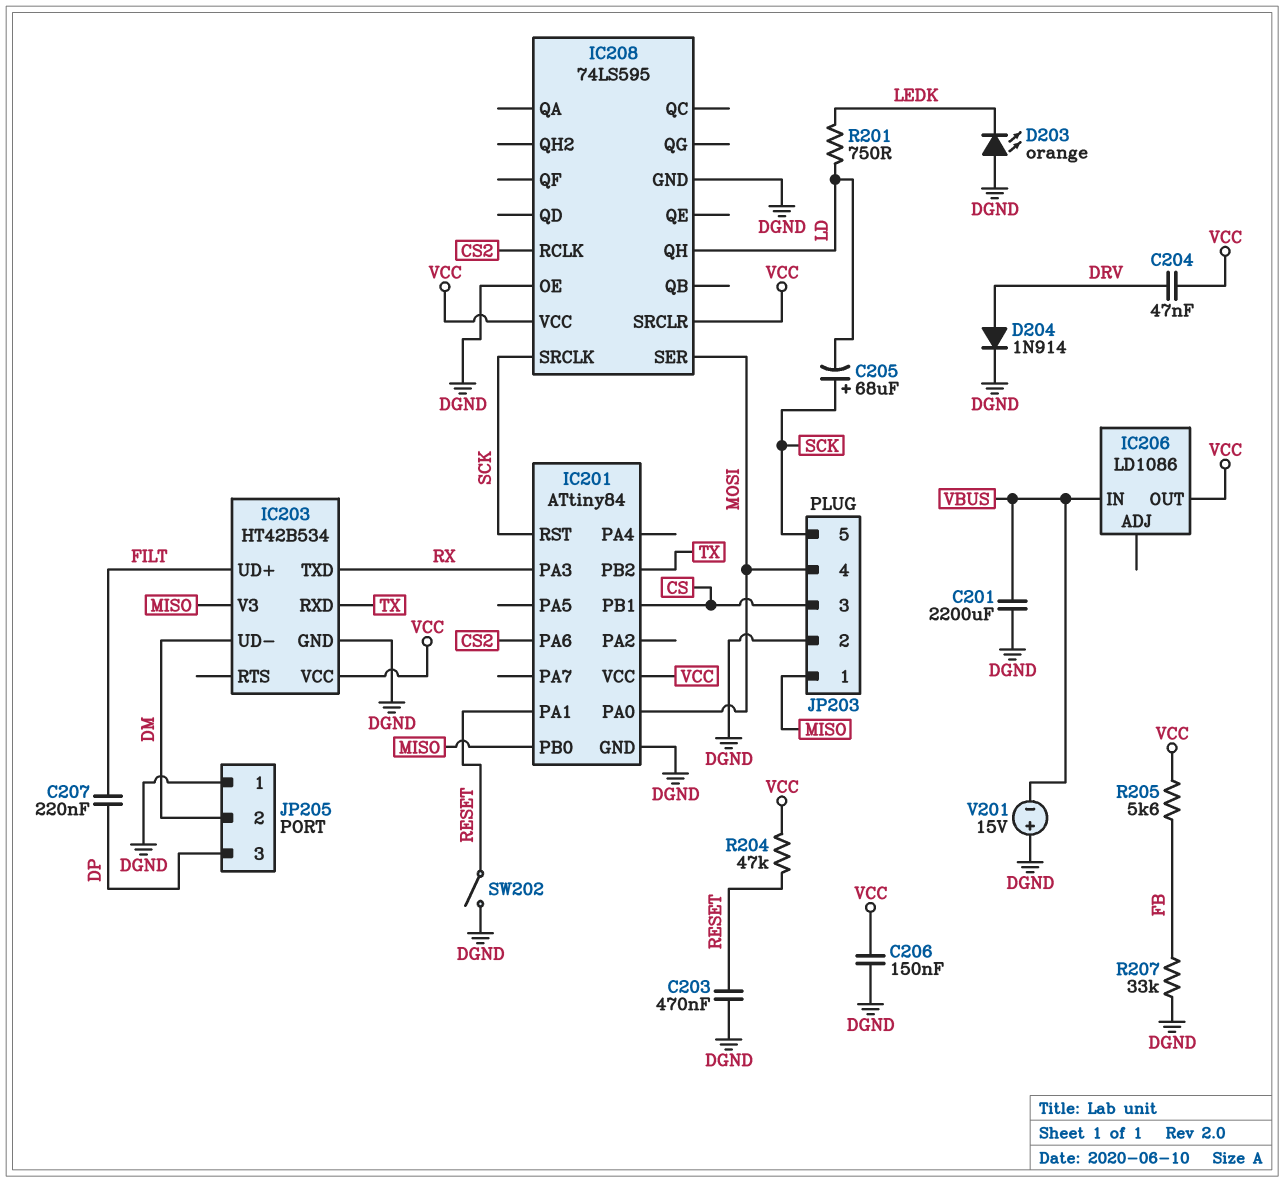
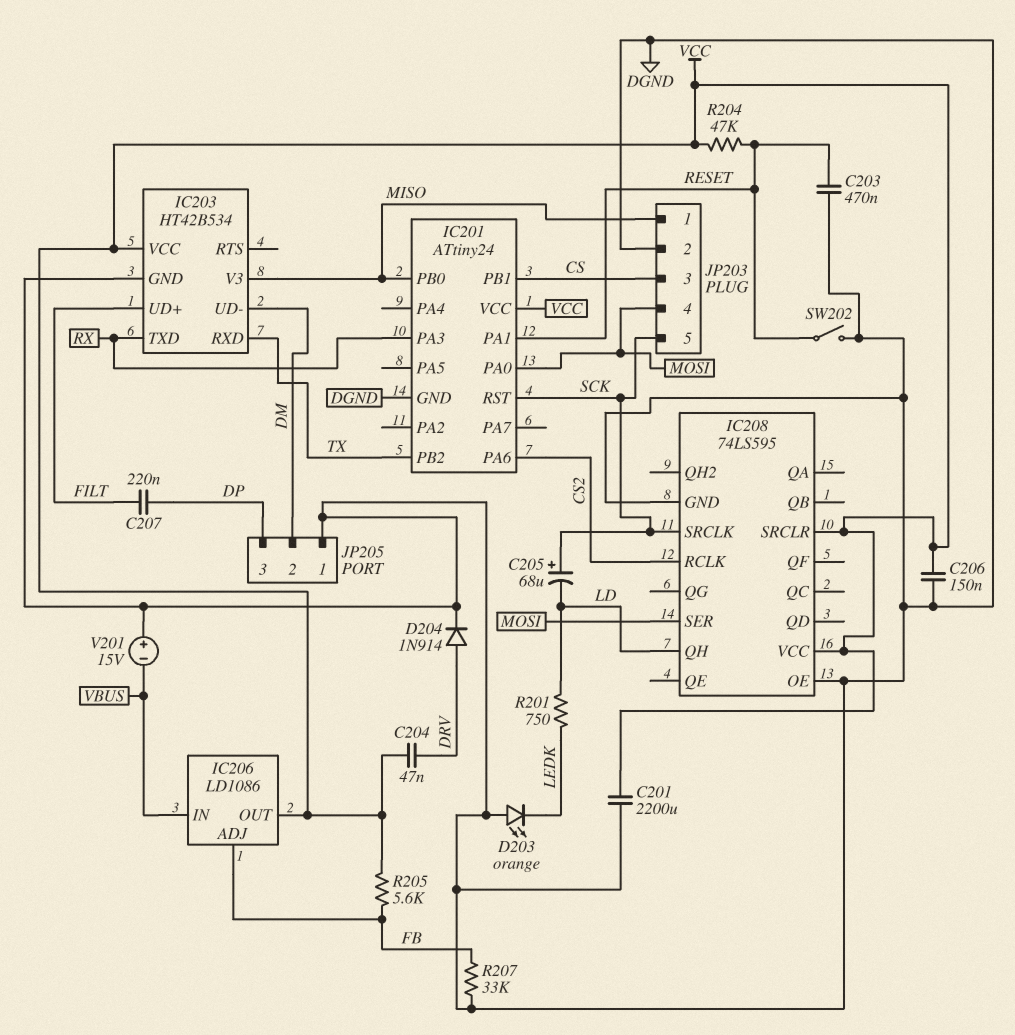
C201: 2200uF (DGND, VBUS) -> 2200uF (DGND, VCC)
IC201: ATtiny84 -> ATtiny24
IC206 pin ADJ: none -> FB

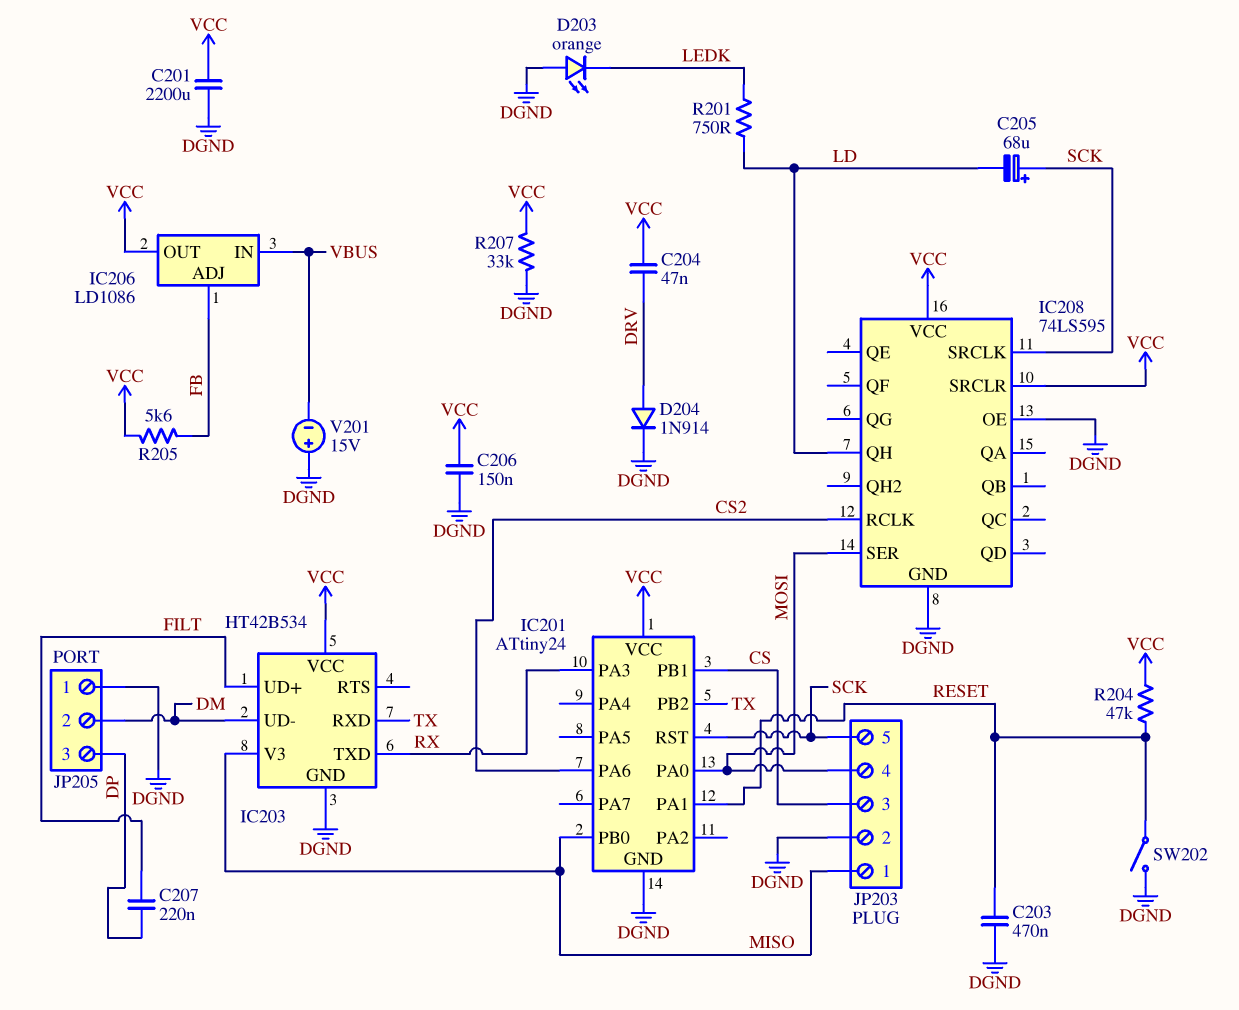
R207: 33k (DGND, FB) -> 33k (DGND, VCC)

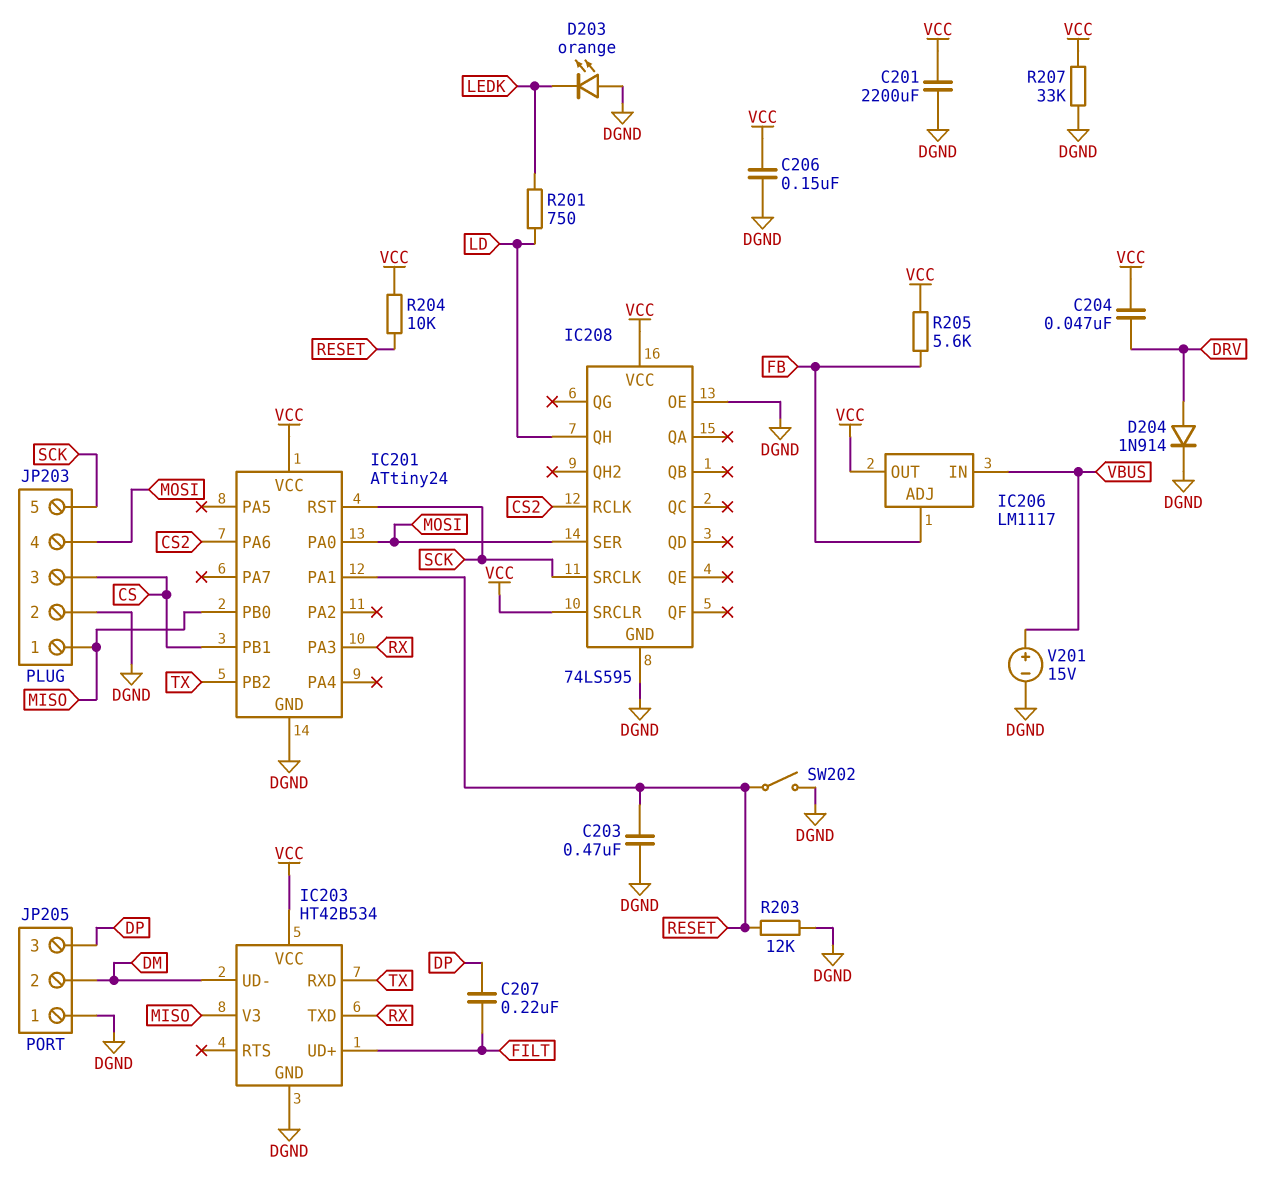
C205: 68uF (plus SCK, minus LD) -> none
IC206: LD1086 -> LM1117
R203: none -> 12k (DGND, RESET)
R204: 47k (RESET, VCC) -> 10k (RESET, VCC)
V201: 15V (plus DGND, minus VBUS) -> 15V (plus VBUS, minus DGND)

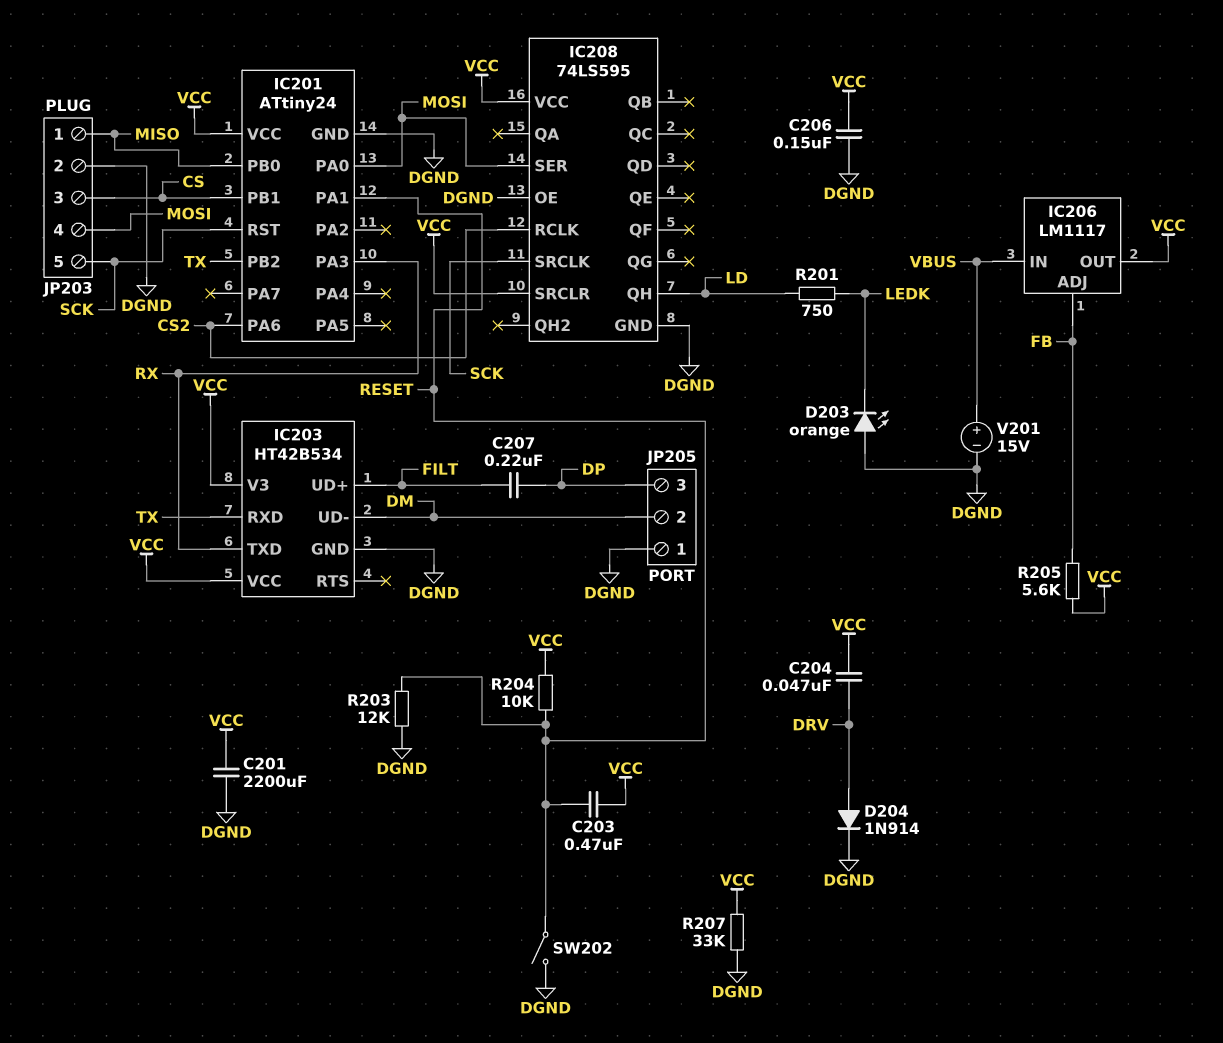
C203: 470nF (DGND, RESET) -> 470nF (RESET, VCC)
IC203 pin V3: MISO -> VCC

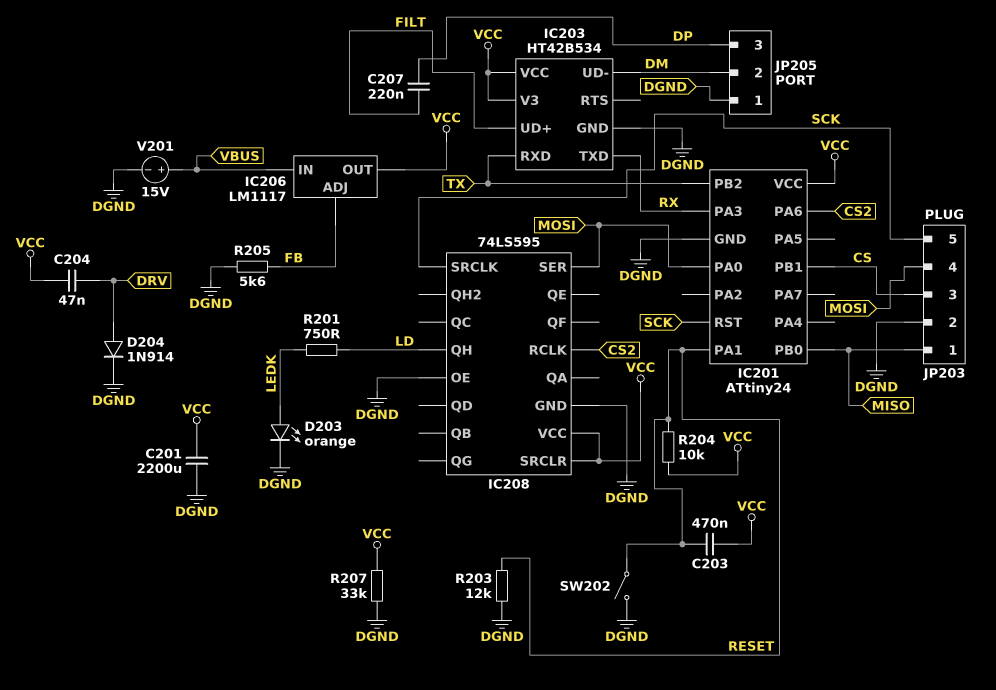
C206: 150nF (DGND, VCC) -> none
D203: LED orange (A DGND, K LEDK) -> LED orange (A LEDK, K DGND)
R205: 5.6k (FB, VCC) -> 5.6k (DGND, FB)

